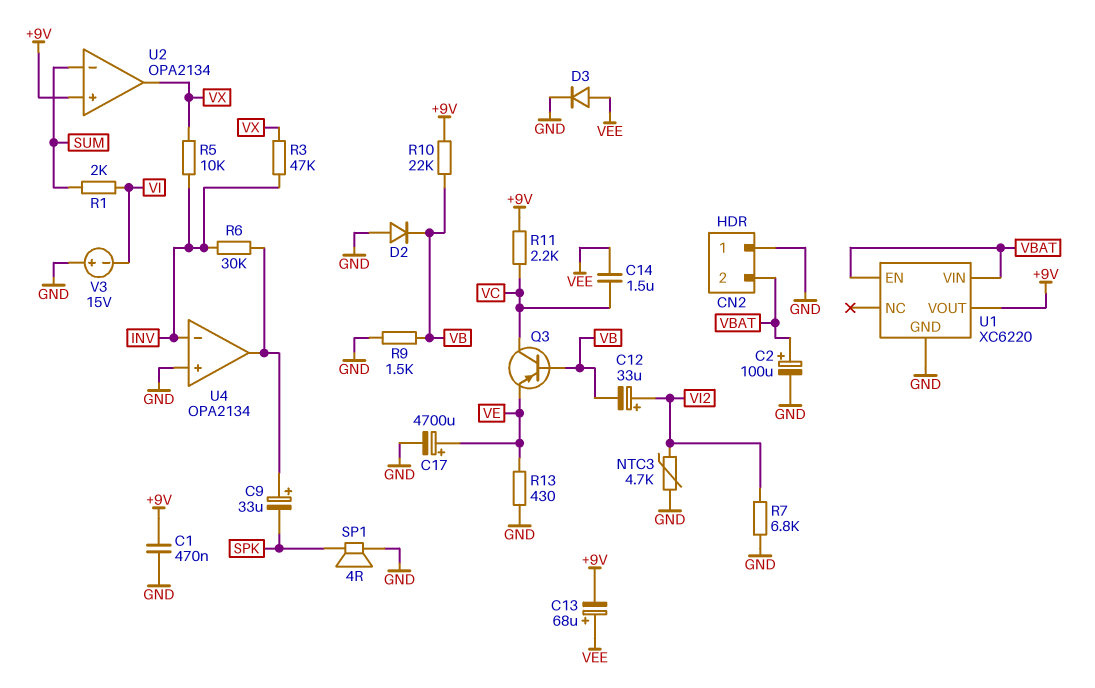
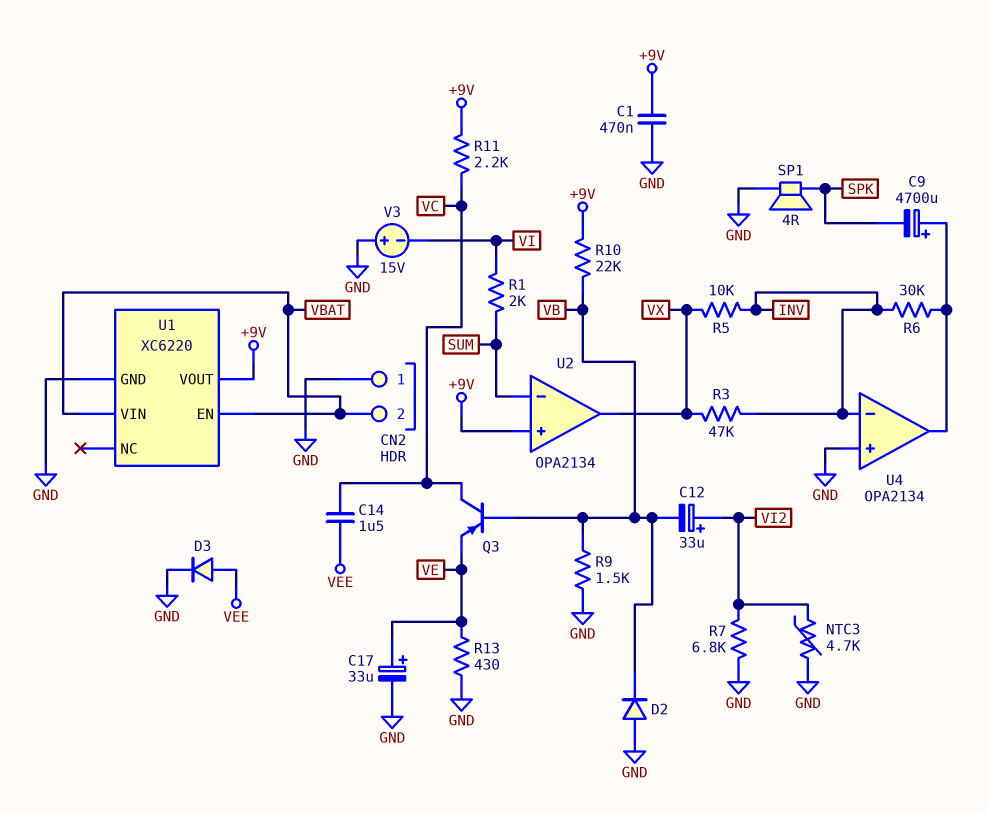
C2: 100uF (plus VBAT, minus GND) -> none
C9: 33uF (plus U4/out, minus SPK) -> 4700uF (plus U4/out, minus SPK)
C13: 68uF (plus VEE, minus +9V) -> none
C17: 4700uF (plus VE, minus GND) -> 33uF (plus VE, minus GND)

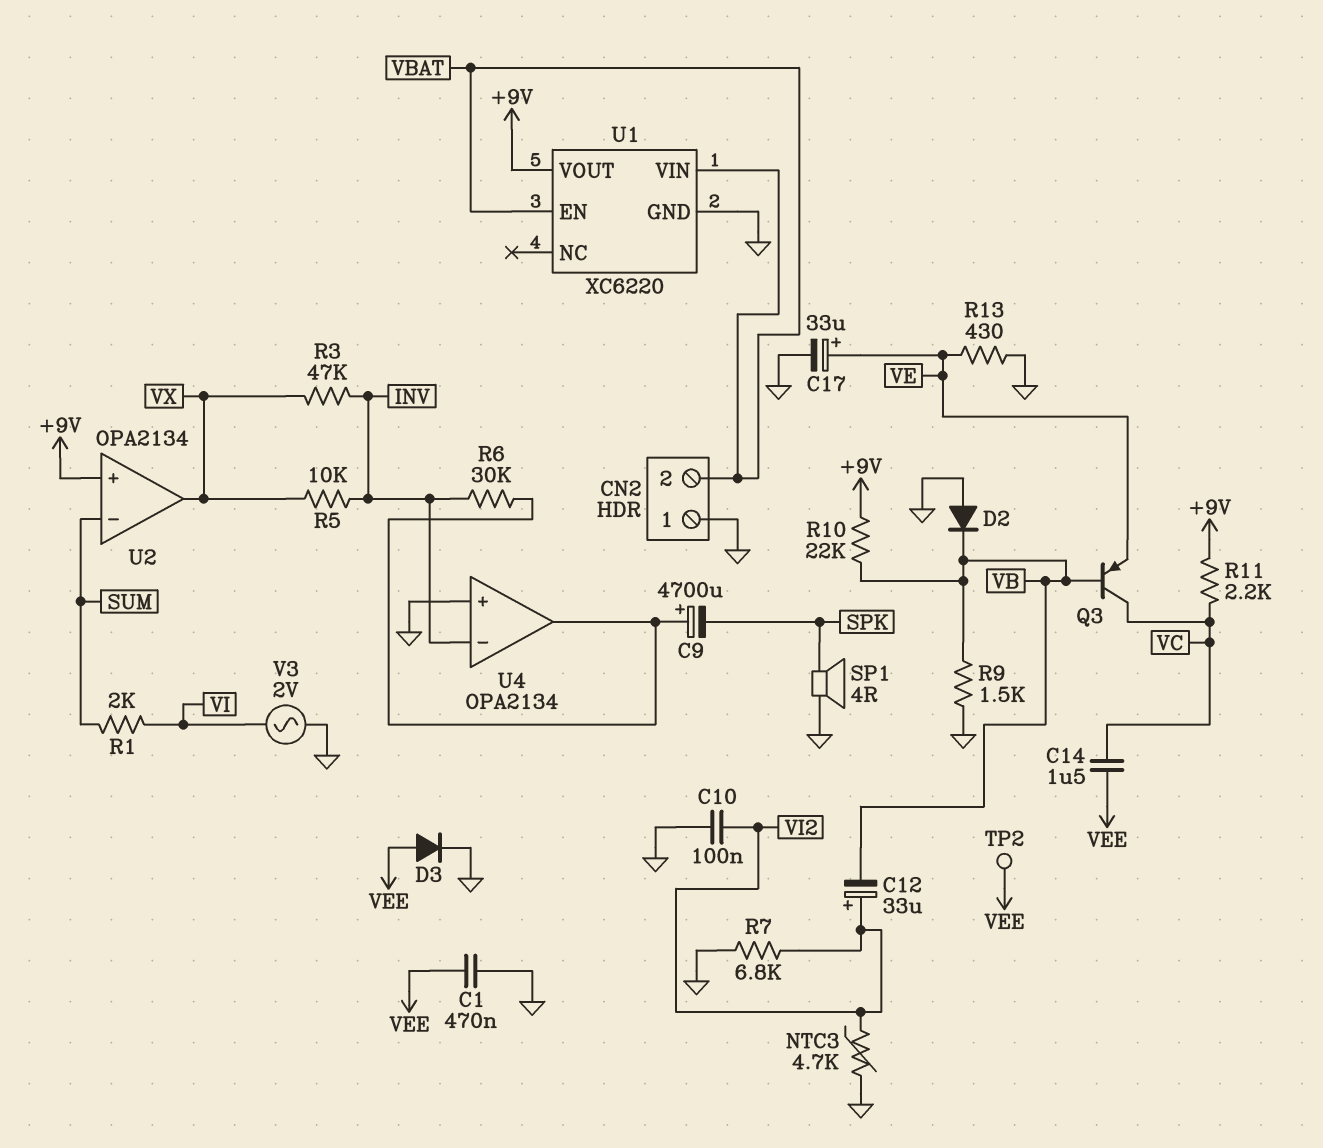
C1: 470nF (+9V, GND) -> 470nF (GND, VEE)
C10: none -> 100nF (GND, VI2)
TP2: none -> test point (VEE)
V3: 15V (plus GND, minus VI) -> AC 2V (GND, VI)

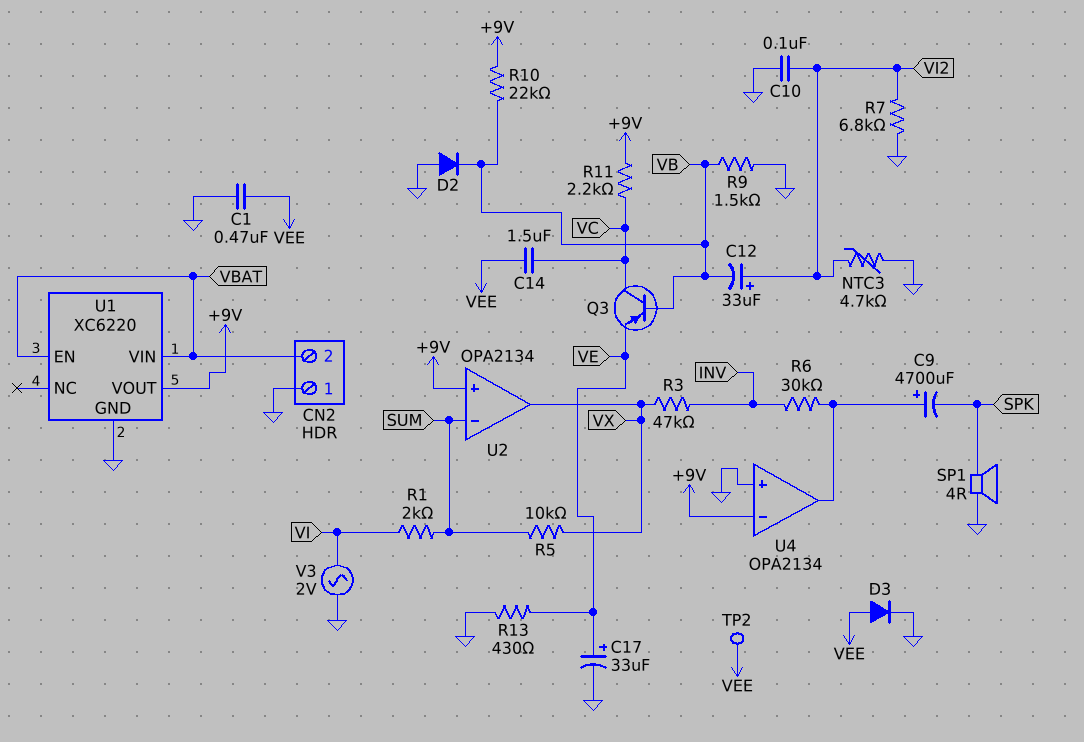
R5: 10k (INV, VX) -> 10k (SUM, VX)
U4 pin in-: INV -> +9V

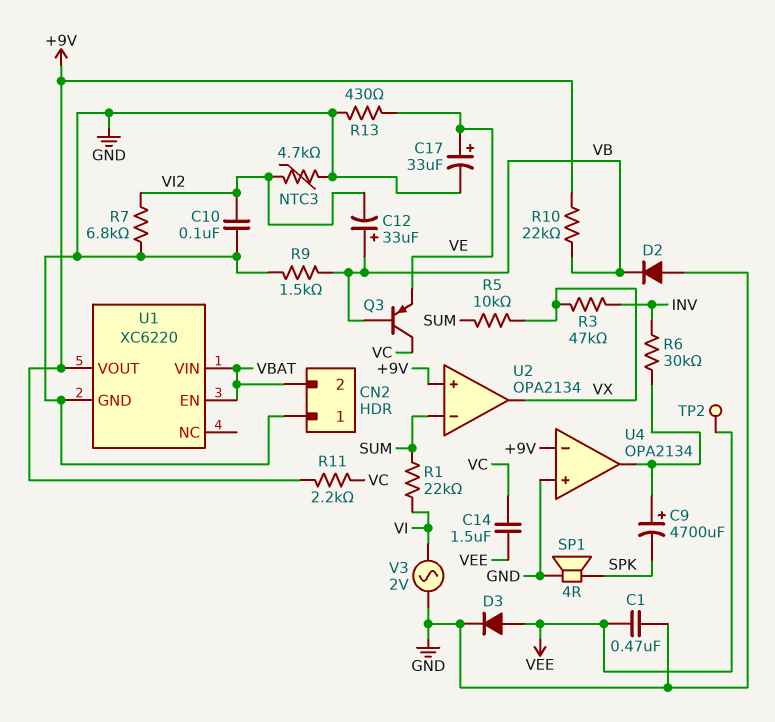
C12: 33uF (plus VI2, minus VB) -> 33uF (plus VB, minus VI2)
R1: 2k (SUM, VI) -> 22k (SUM, VI)

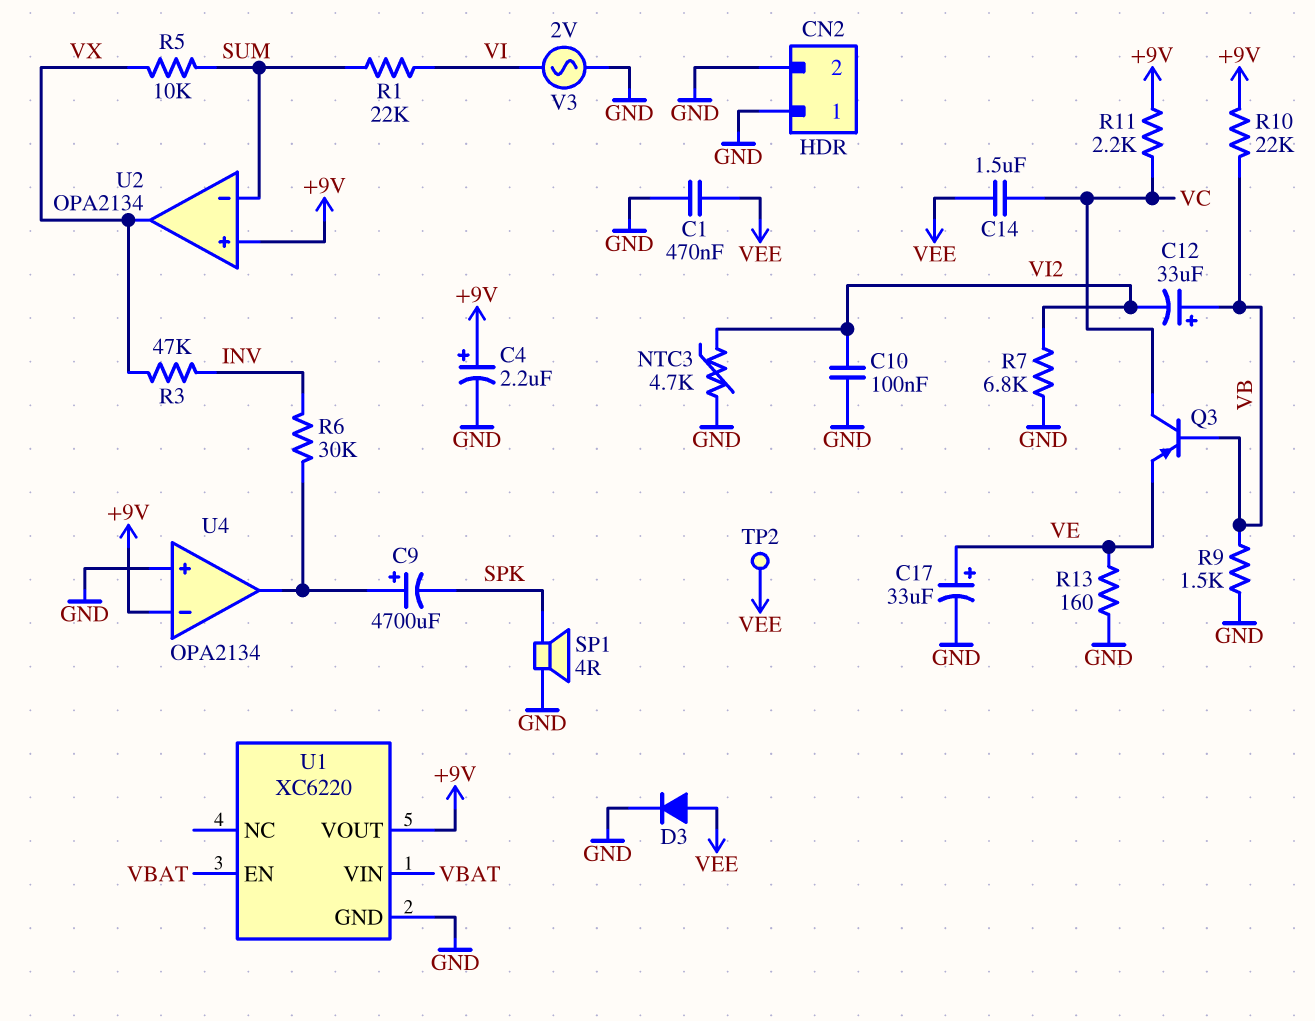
C4: none -> 2.2uF (plus +9V, minus GND)
CN2 pin 2: VBAT -> GND
D2: diode (A GND, K VB) -> none
R13: 430 (GND, VE) -> 160 (GND, VE)

